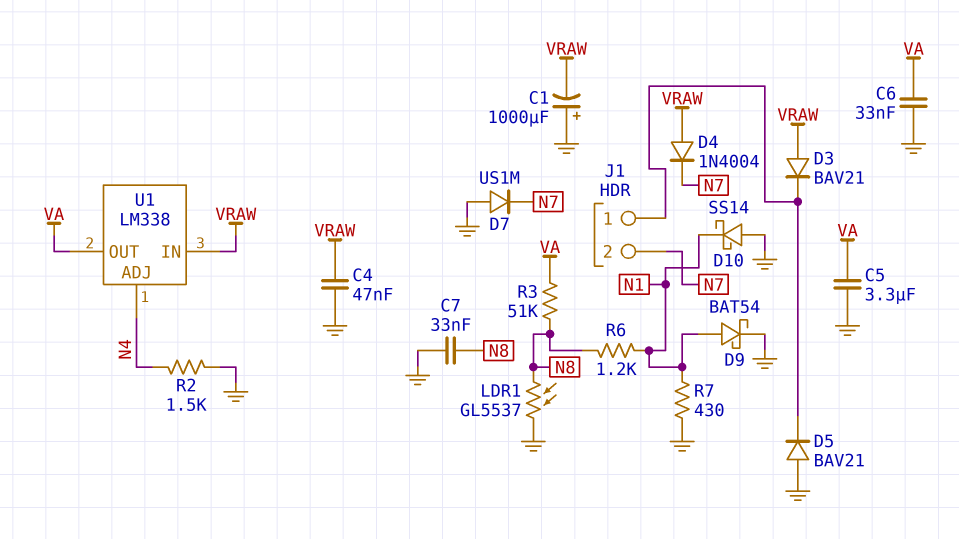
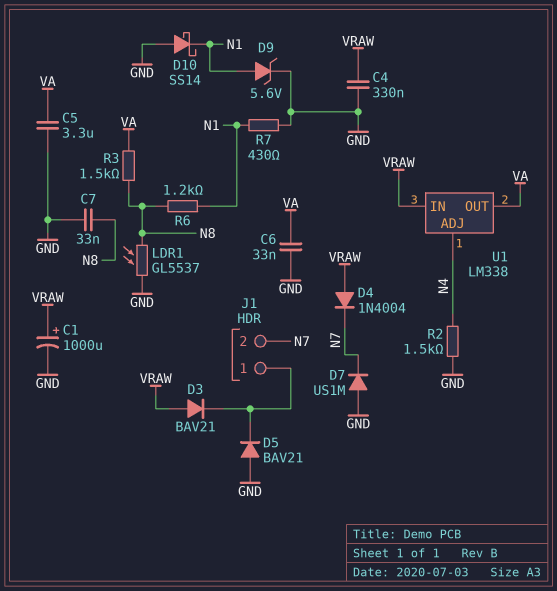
C1: 1000uF (plus GND, minus VRAW) -> 1000uF (plus VRAW, minus GND)
C4: 47nF (GND, VRAW) -> 330nF (GND, VRAW)
D9: schottky BAT54 (A N1, K GND) -> zener 5.6V (A N1, K GND)
R3: 51k (N8, VA) -> 1.5k (N8, VA)

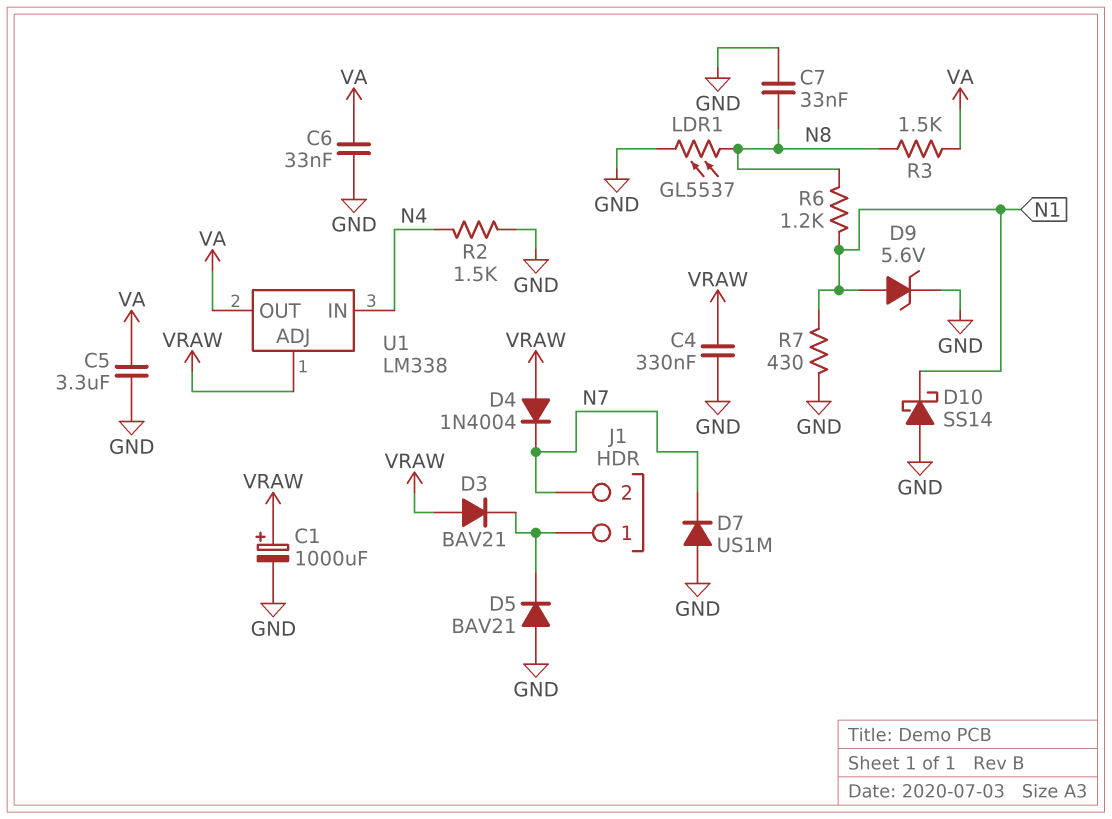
U1 pin ADJ: N4 -> VRAW
U1 pin IN: VRAW -> N4

